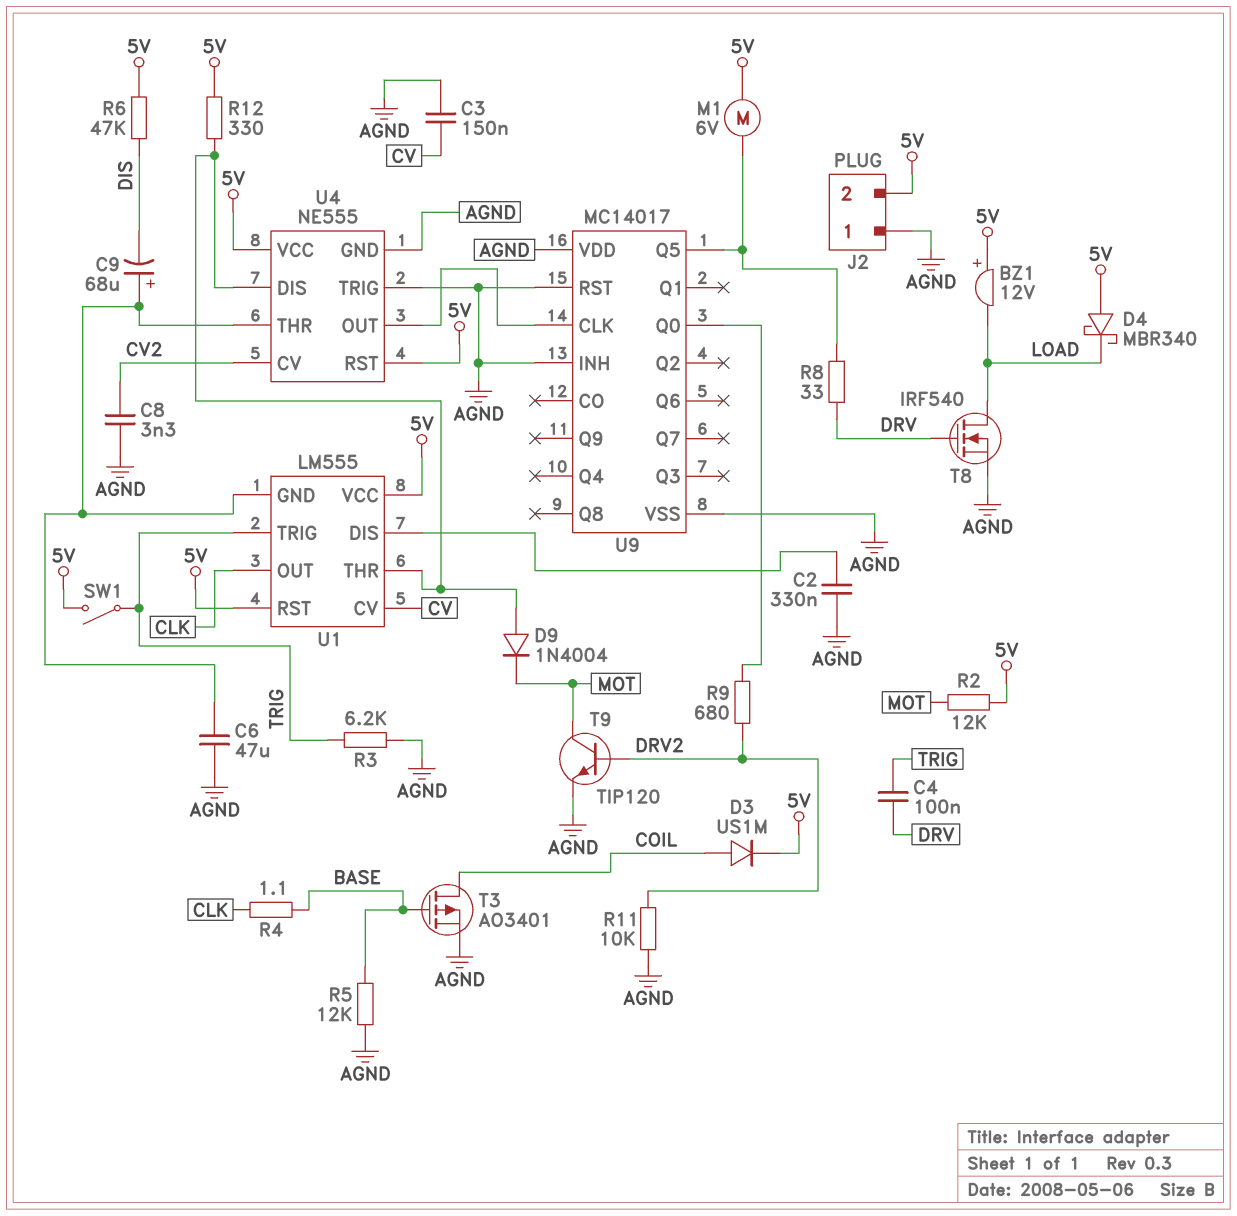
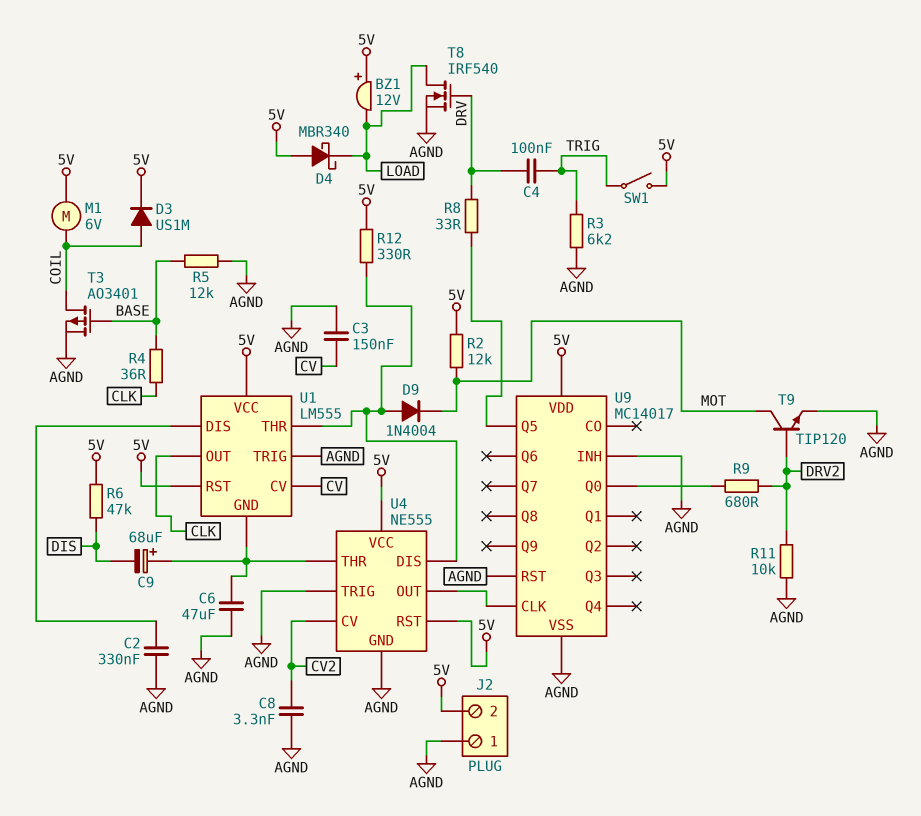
M1: motor 6V (5V, U9/Q5) -> motor 6V (5V, COIL)
R4: 1.1 (BASE, CLK) -> 36 (BASE, CLK)
U1 pin TRIG: TRIG -> AGND
U9 pin VDD: AGND -> 5V

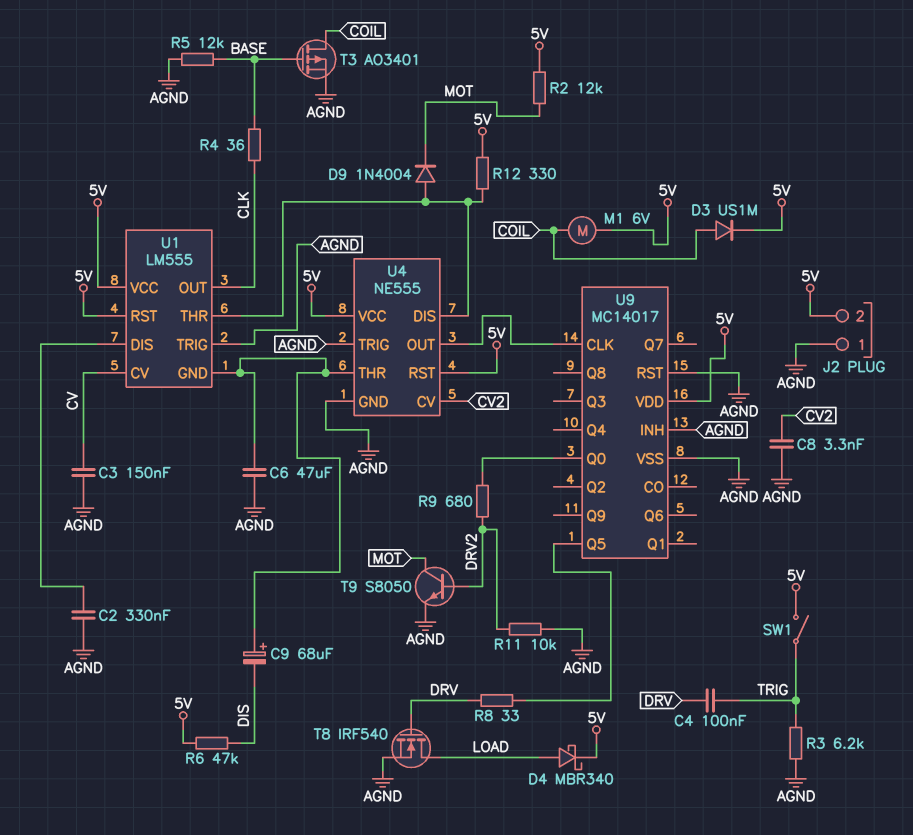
BZ1: buzzer 12V (plus 5V, minus LOAD) -> none
D4: schottky MBR340 (A 5V, K LOAD) -> schottky MBR340 (A LOAD, K 5V)
T9: NPN TIP120 (B DRV2, C MOT, E AGND) -> NPN S8050 (B DRV2, C MOT, E AGND)

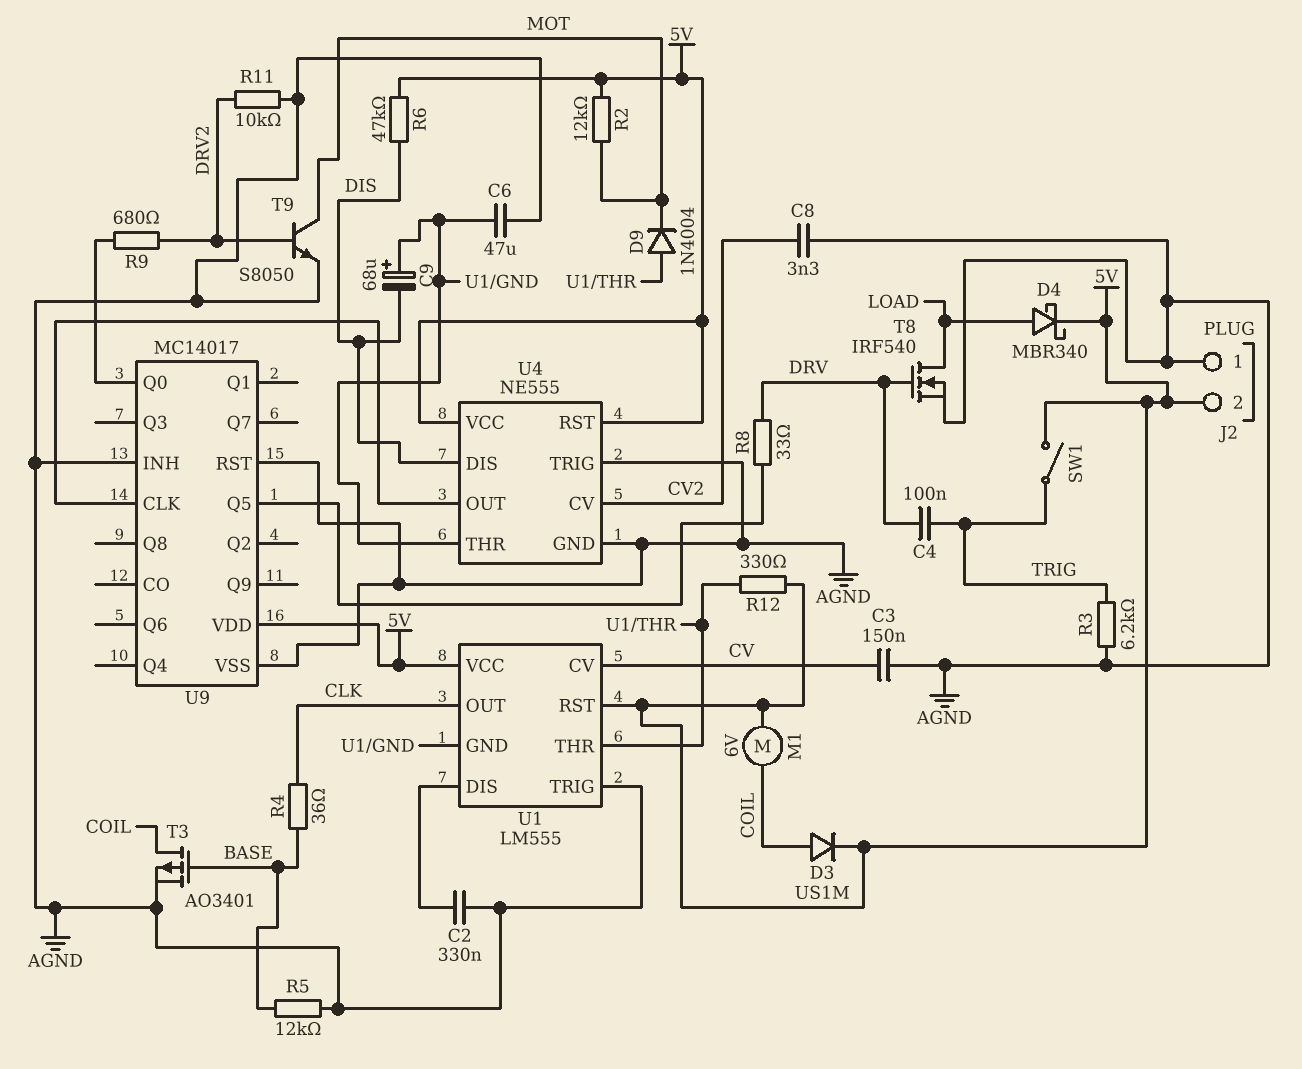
U4 pin DIS: U1/THR -> DIS

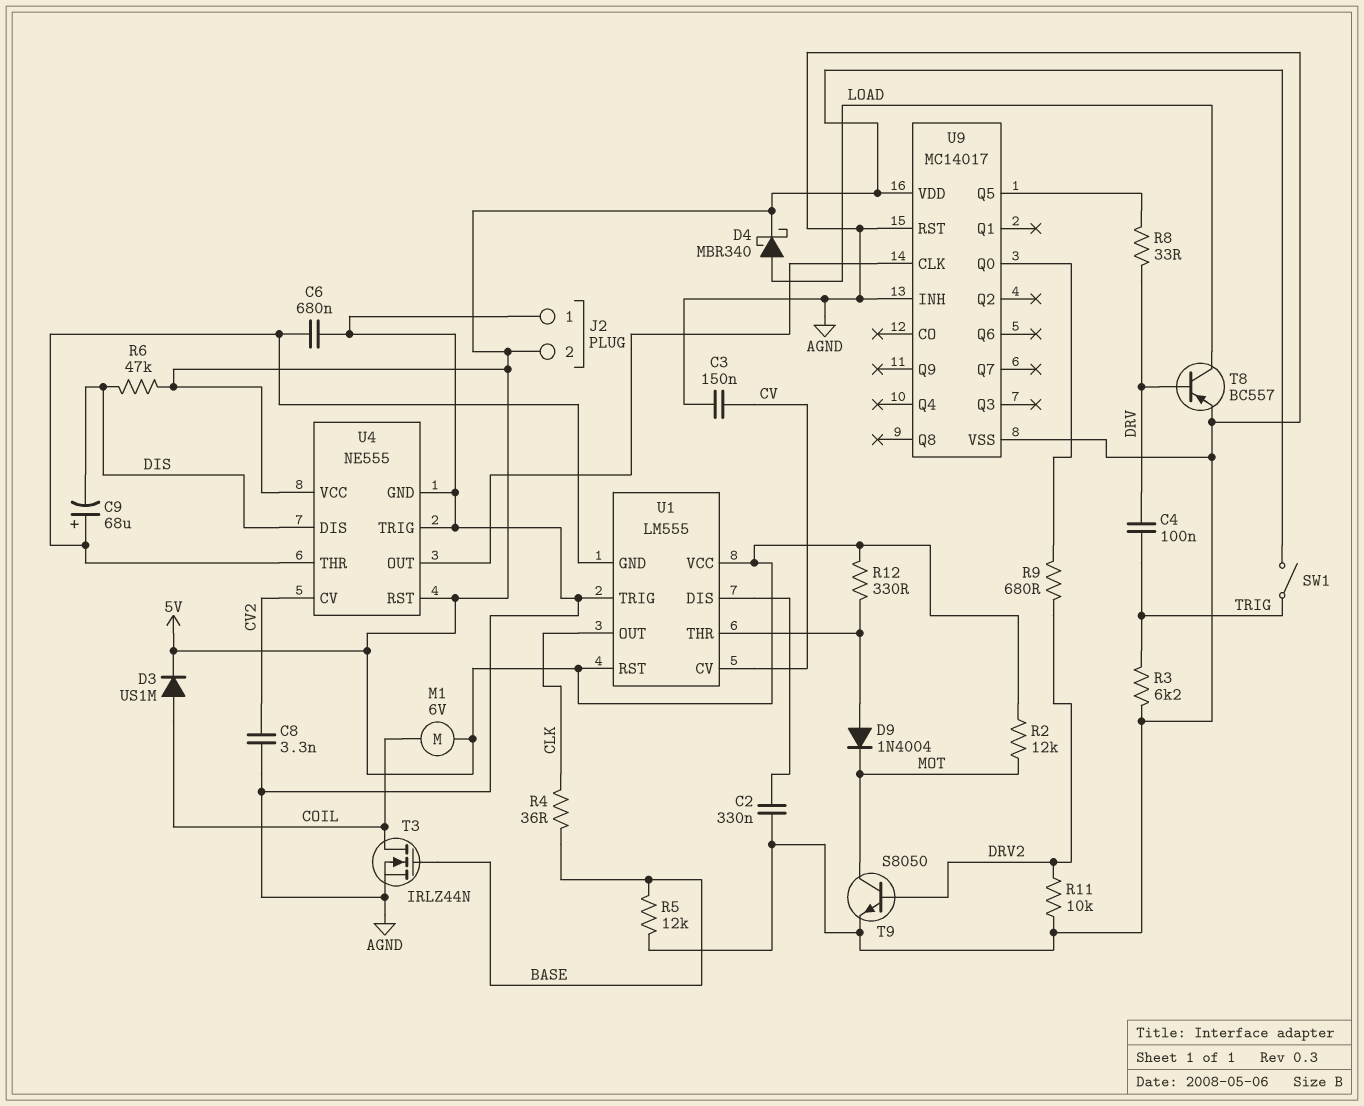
C6: 47uF (AGND, U1/GND) -> 680nF (AGND, U1/GND)
T3: PMOS AO3401 (G BASE, D COIL, S AGND) -> NMOS IRLZ44N (G BASE, D COIL, S AGND)
T8: NMOS IRF540 (G DRV, D LOAD, S AGND) -> PNP BC557 (B DRV, C LOAD, E AGND)

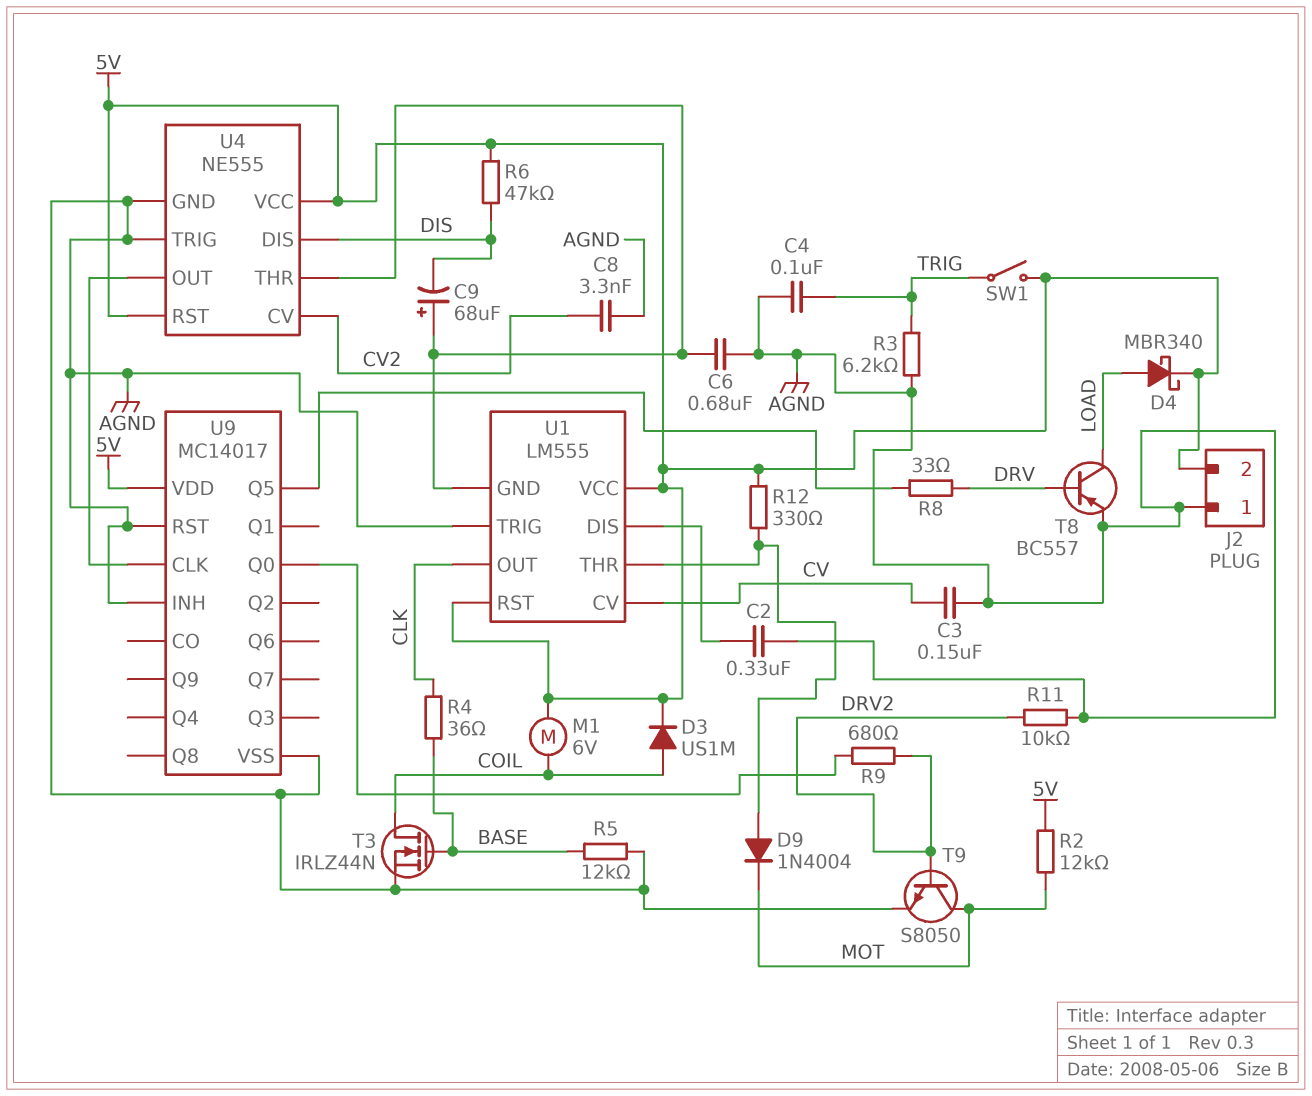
C4: 100nF (DRV, TRIG) -> 100nF (AGND, TRIG)

